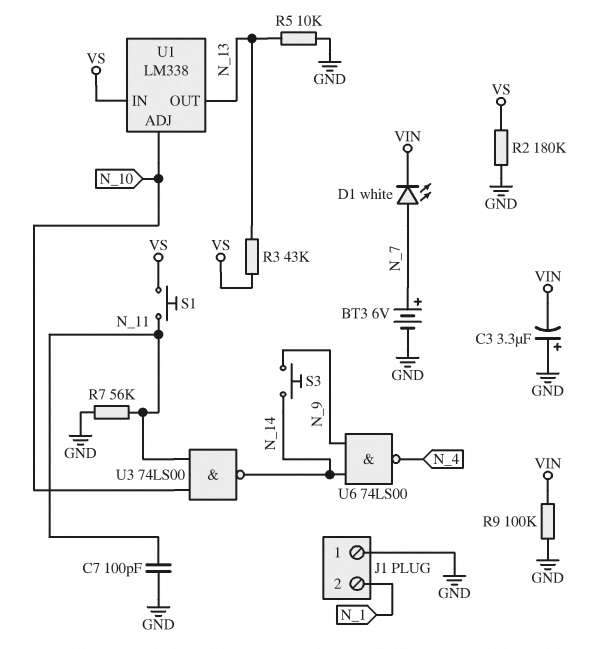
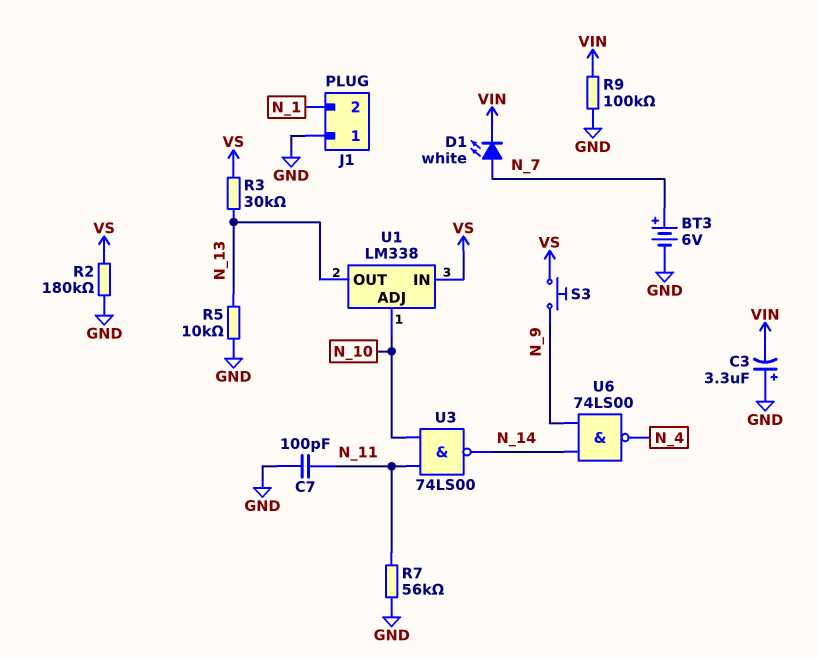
R3: 43k (N_13, VS) -> 30k (N_13, VS)
S1: button (N_11, VS) -> none
S3: button (N_9, N_14) -> button (N_9, VS)

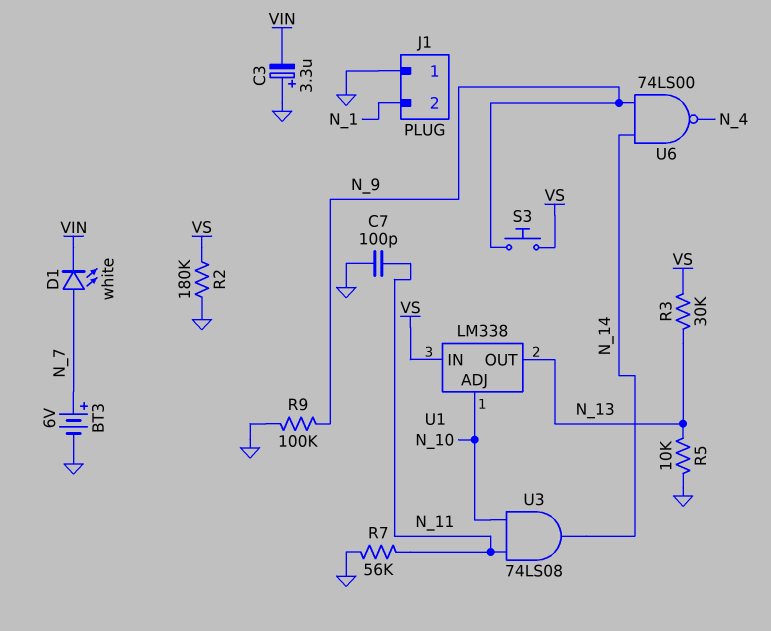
R9: 100k (GND, VIN) -> 100k (GND, N_9)
U3: NAND 74LS00 (in N_10, in N_11, out N_14) -> AND 74LS08 (in N_10, in N_11, out N_14)

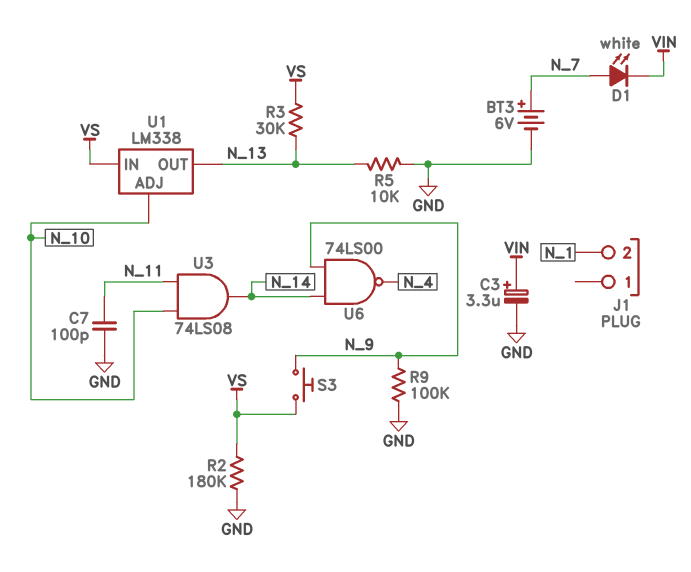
C3: 3.3uF (plus GND, minus VIN) -> 3.3uF (plus VIN, minus GND)
J1 pin 1: GND -> none
R7: 56k (GND, N_11) -> none

